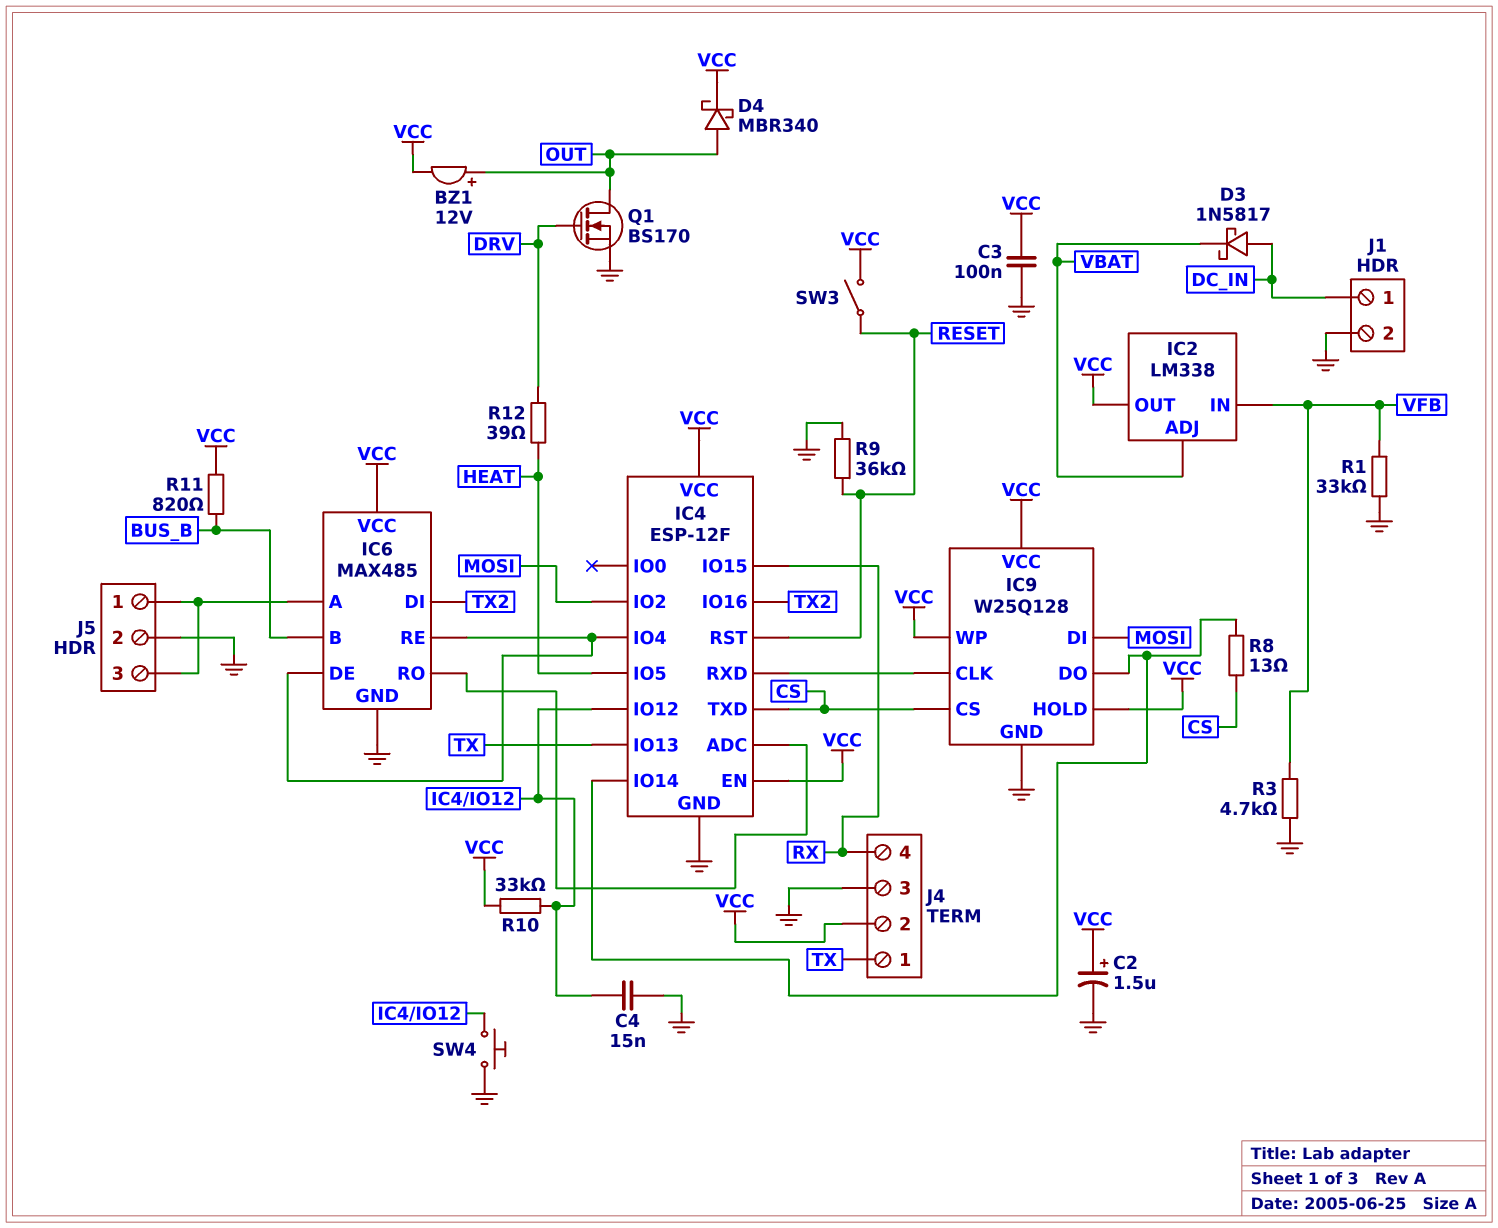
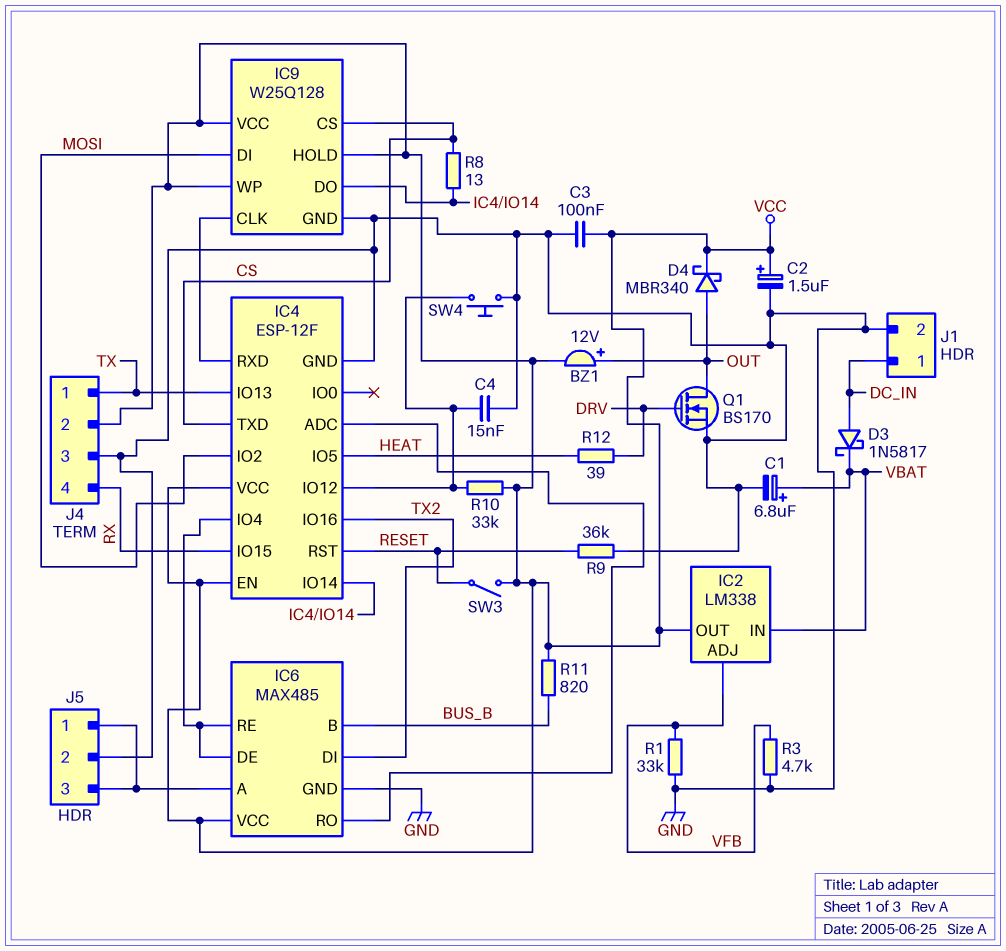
C1: none -> 6.8uF (plus VBAT, minus GND)
IC2 pin ADJ: VBAT -> VFB
IC2 pin IN: VFB -> VBAT

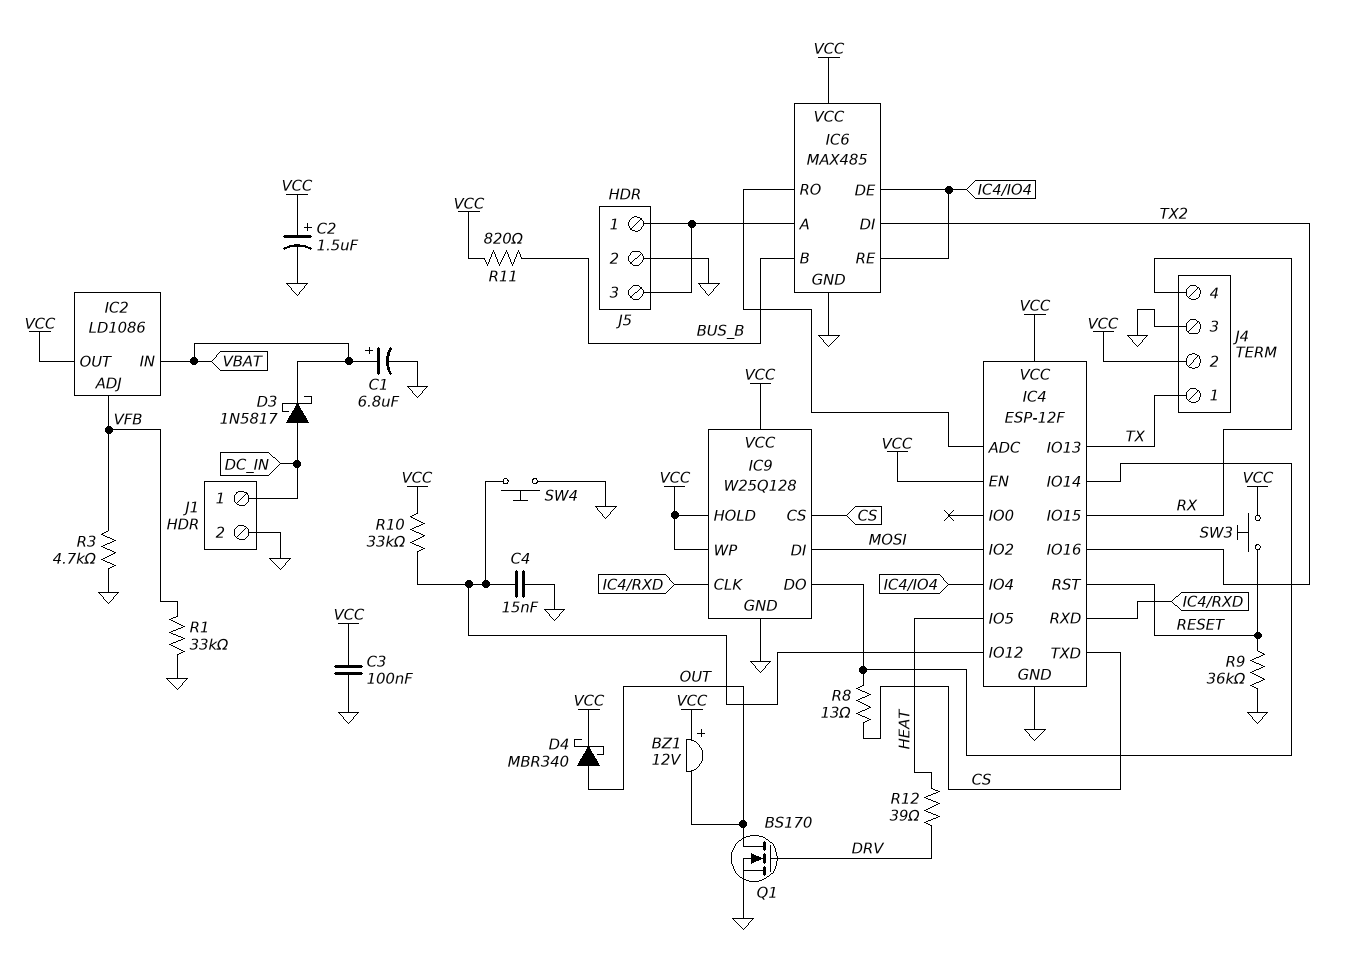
BZ1: buzzer 12V (plus OUT, minus VCC) -> buzzer 12V (plus VCC, minus OUT)
IC2: LM338 -> LD1086
SW3: switch (RESET, VCC) -> button (RESET, VCC)

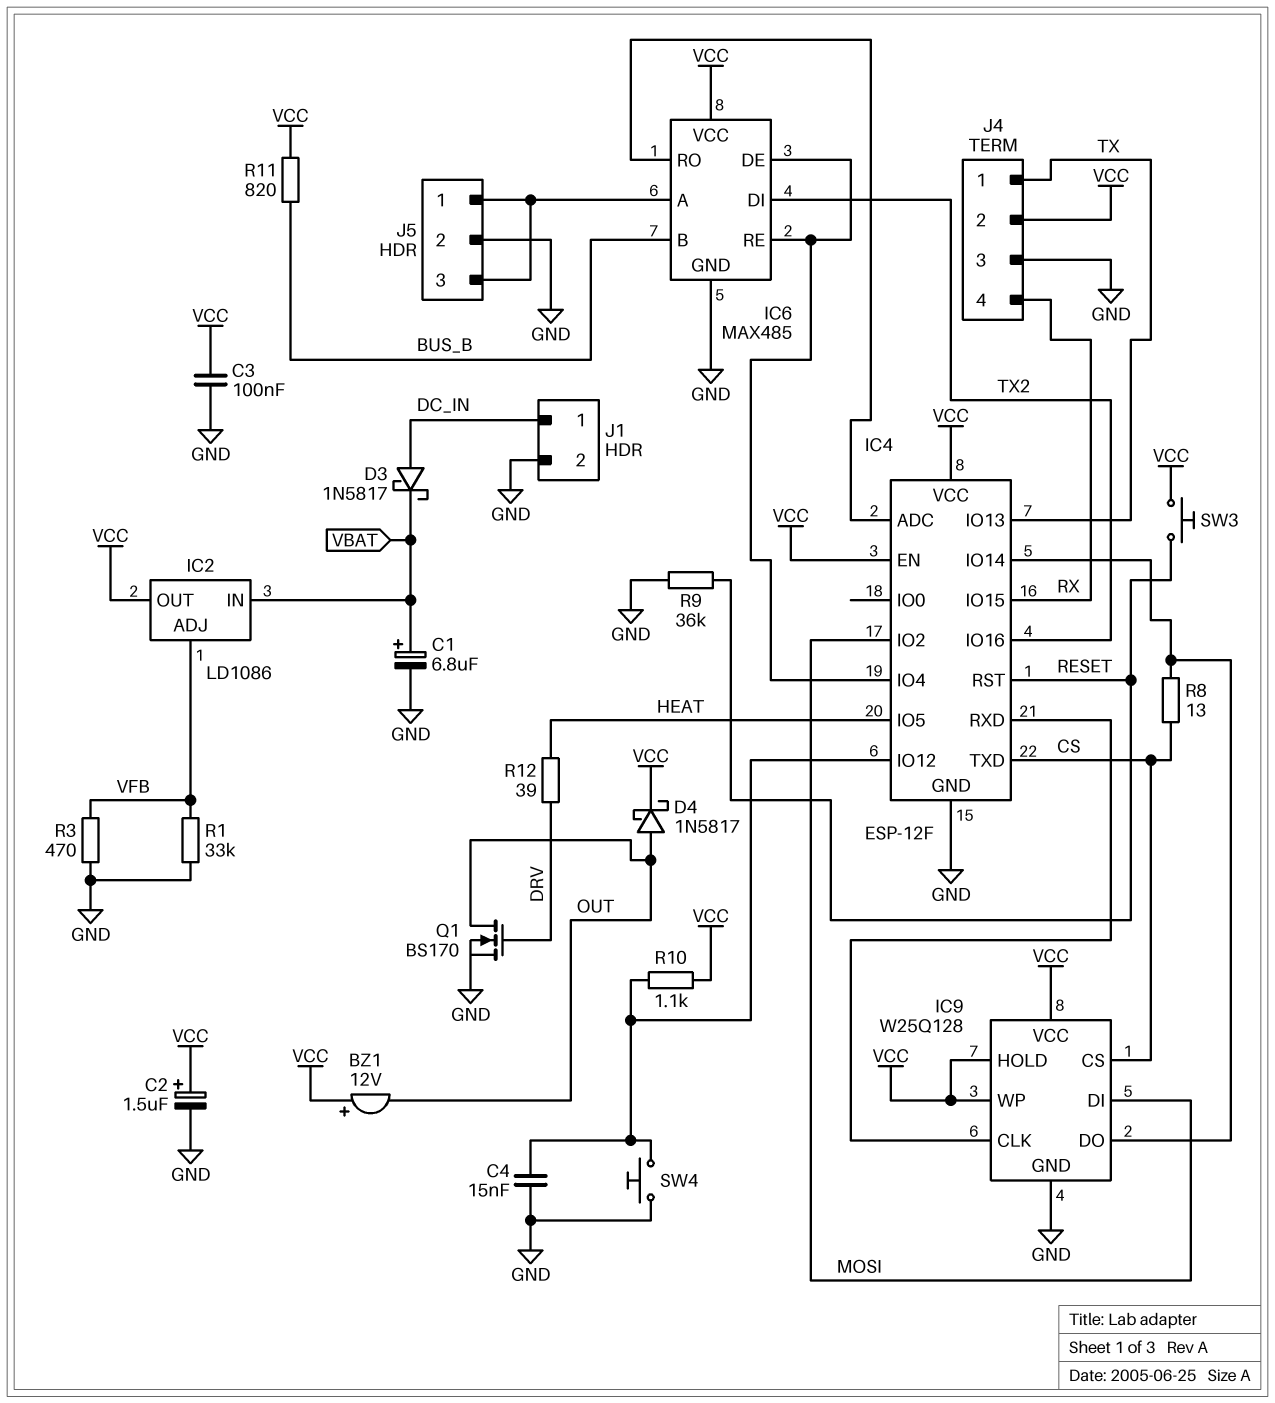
D4: schottky MBR340 (A OUT, K VCC) -> schottky 1N5817 (A OUT, K VCC)
R3: 4.7k (GND, VFB) -> 470 (GND, VFB)
R10: 33k (IC4/IO12, VCC) -> 1.1k (IC4/IO12, VCC)

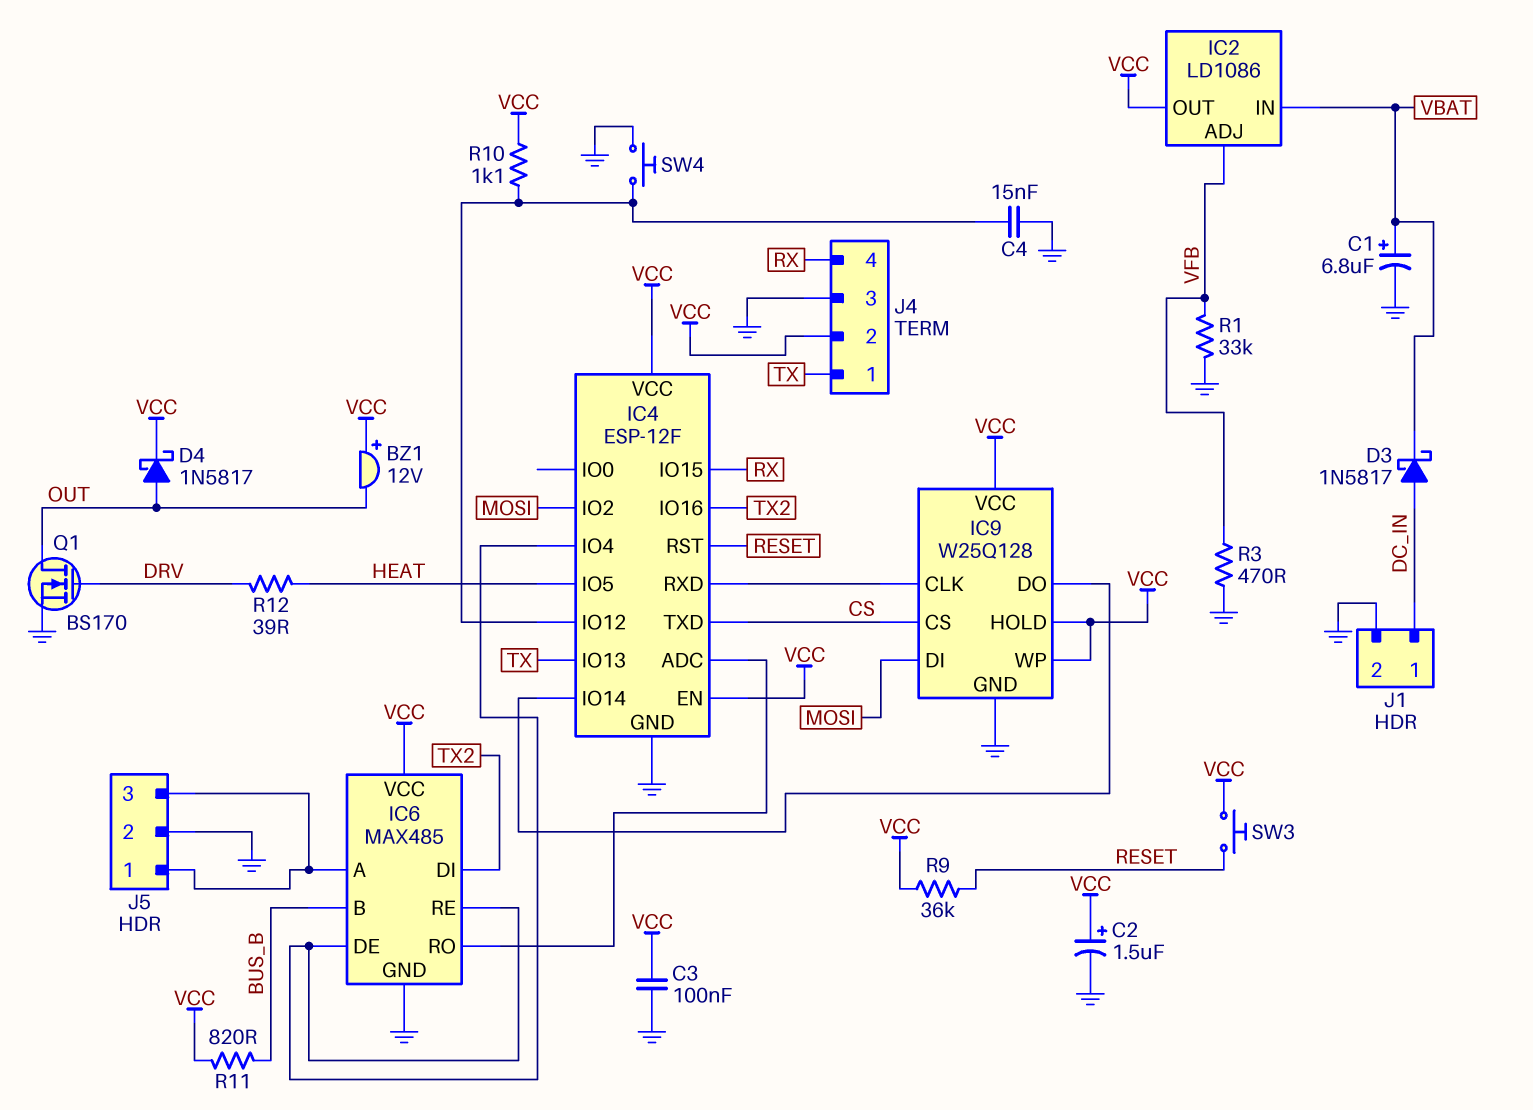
R8: 13 (CS, IC4/IO14) -> none
R9: 36k (GND, RESET) -> 36k (RESET, VCC)

